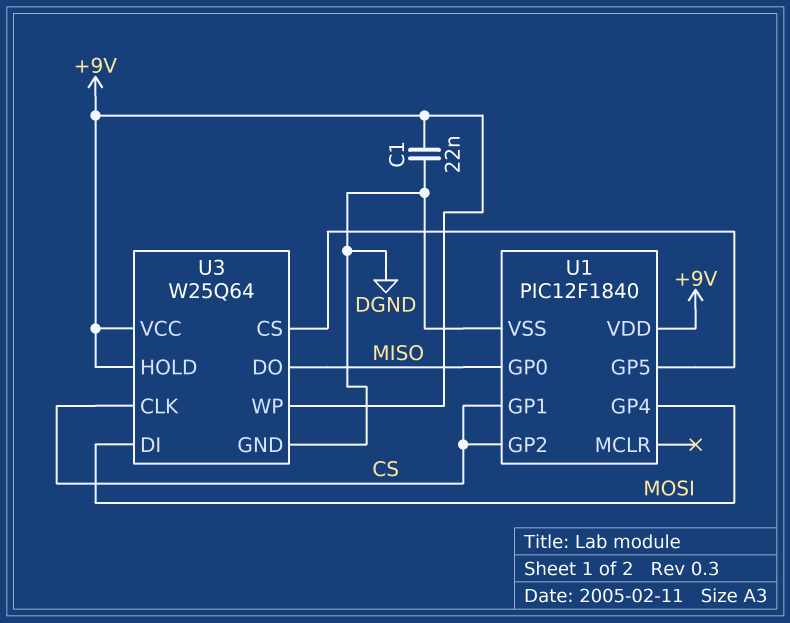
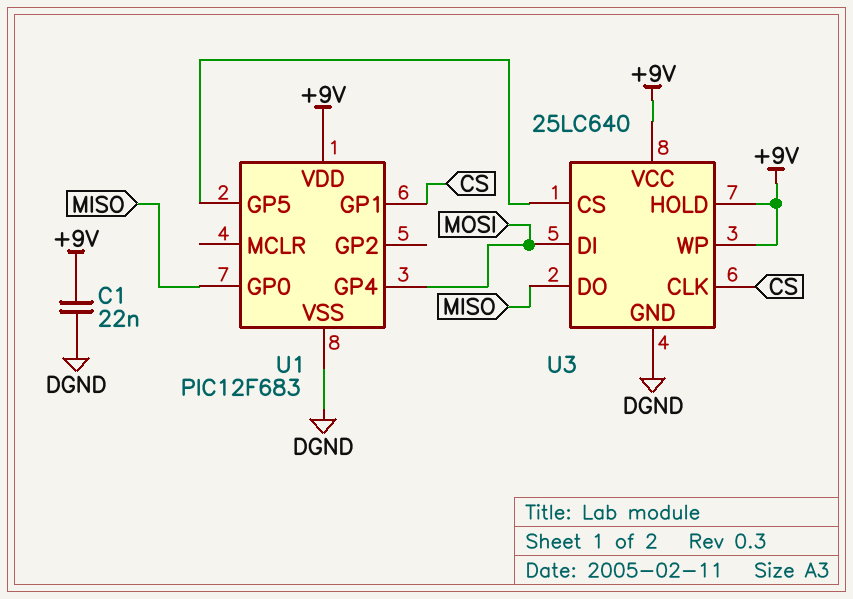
U1: PIC12F1840 -> PIC12F683
U1 pin GP2: CS -> none
U3: W25Q64 -> 25LC640

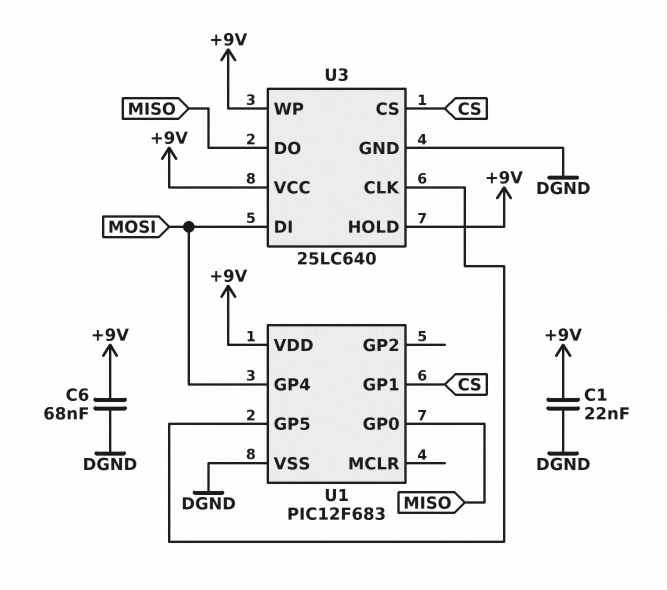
C6: none -> 68nF (+9V, DGND)
U3 pin CLK: CS -> U1/GP5
U3 pin CS: U1/GP5 -> CS

